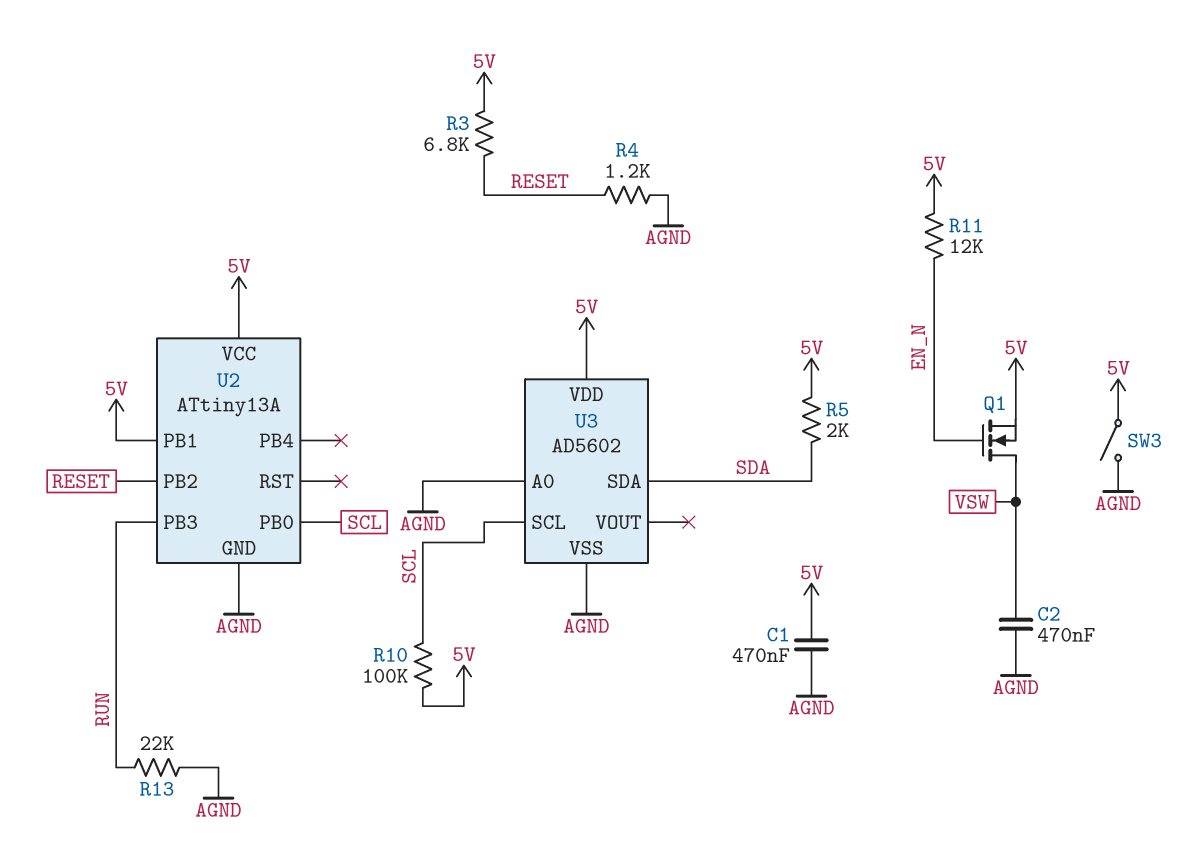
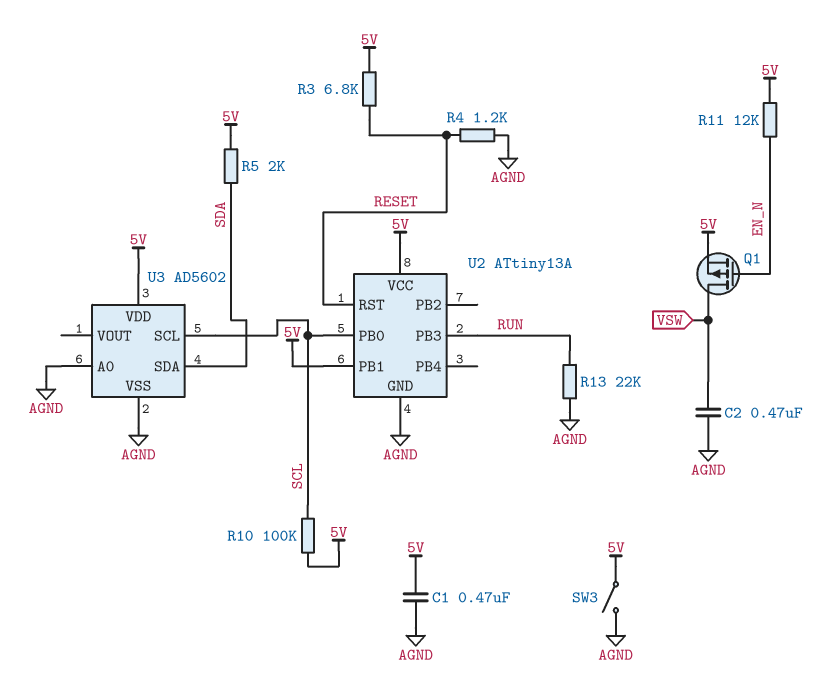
Q1: NMOS (G EN_N, D VSW, S 5V) -> PMOS (G EN_N, D VSW, S 5V)
U2 pin PB2: RESET -> none
U2 pin RST: none -> RESET

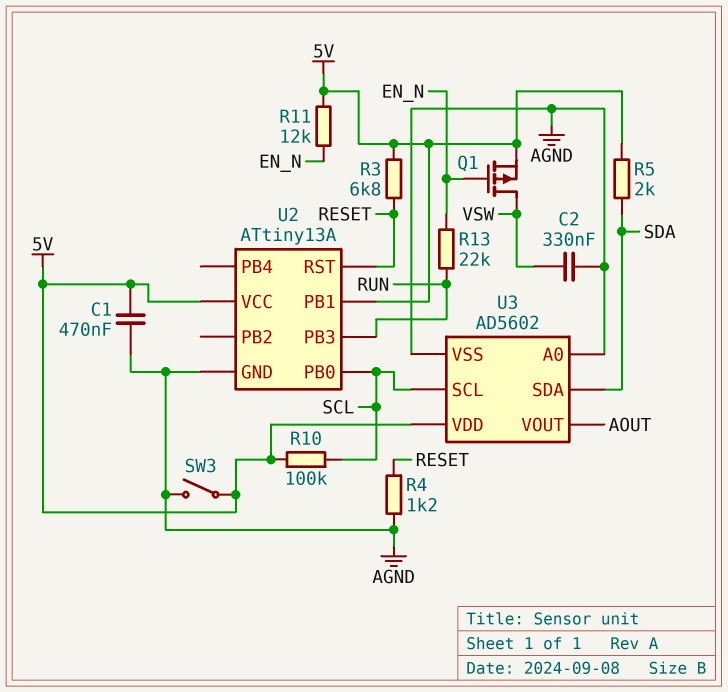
C2: 470nF (AGND, VSW) -> 330nF (AGND, VSW)
R13: 22k (AGND, RUN) -> 22k (EN_N, RUN)
U3 pin VOUT: none -> AOUT

